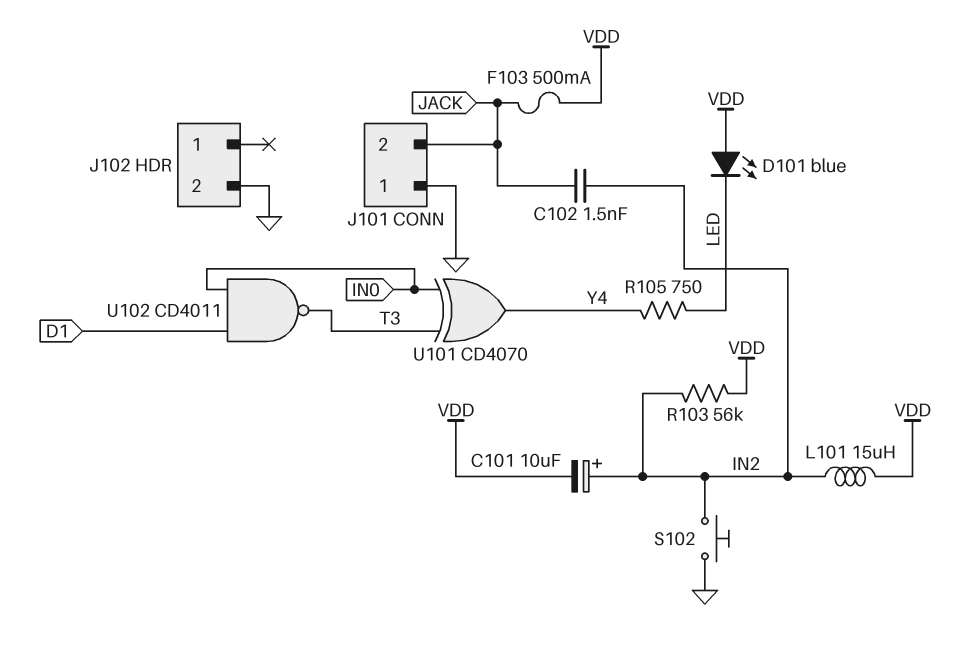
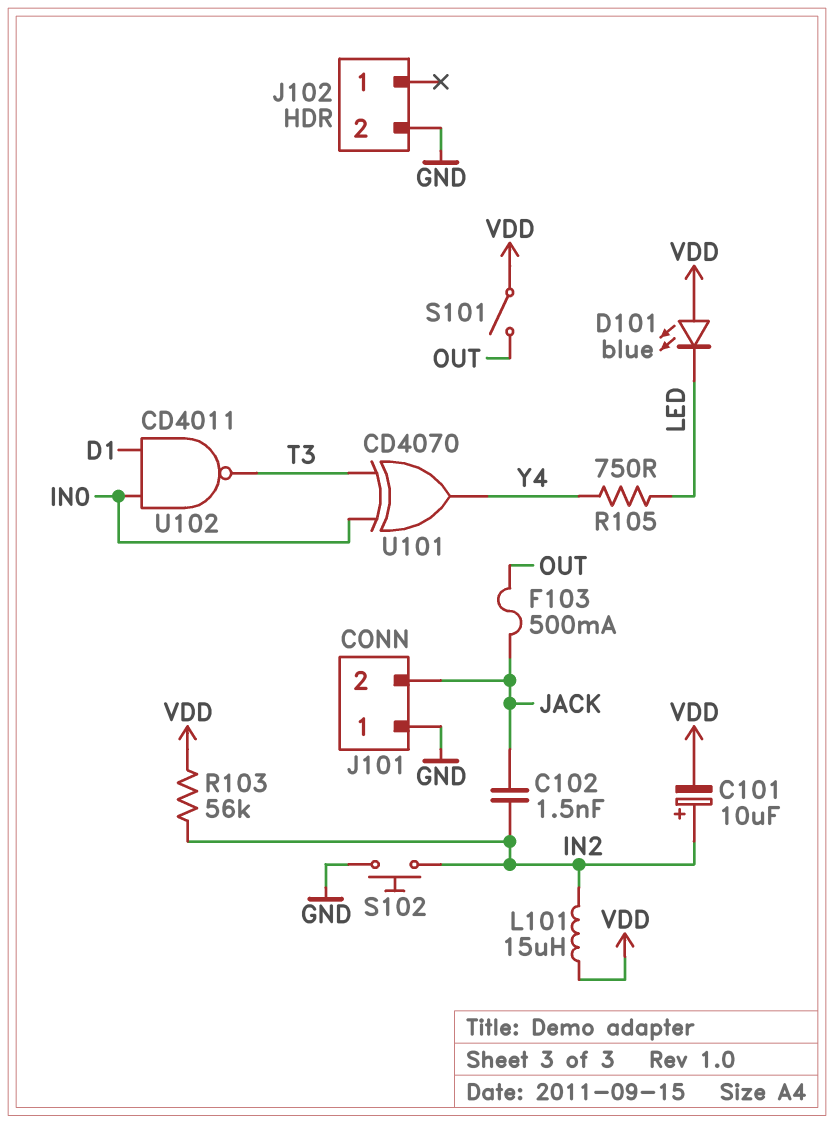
F103: 500mA (JACK, VDD) -> 500mA (JACK, OUT)
S101: none -> switch (OUT, VDD)

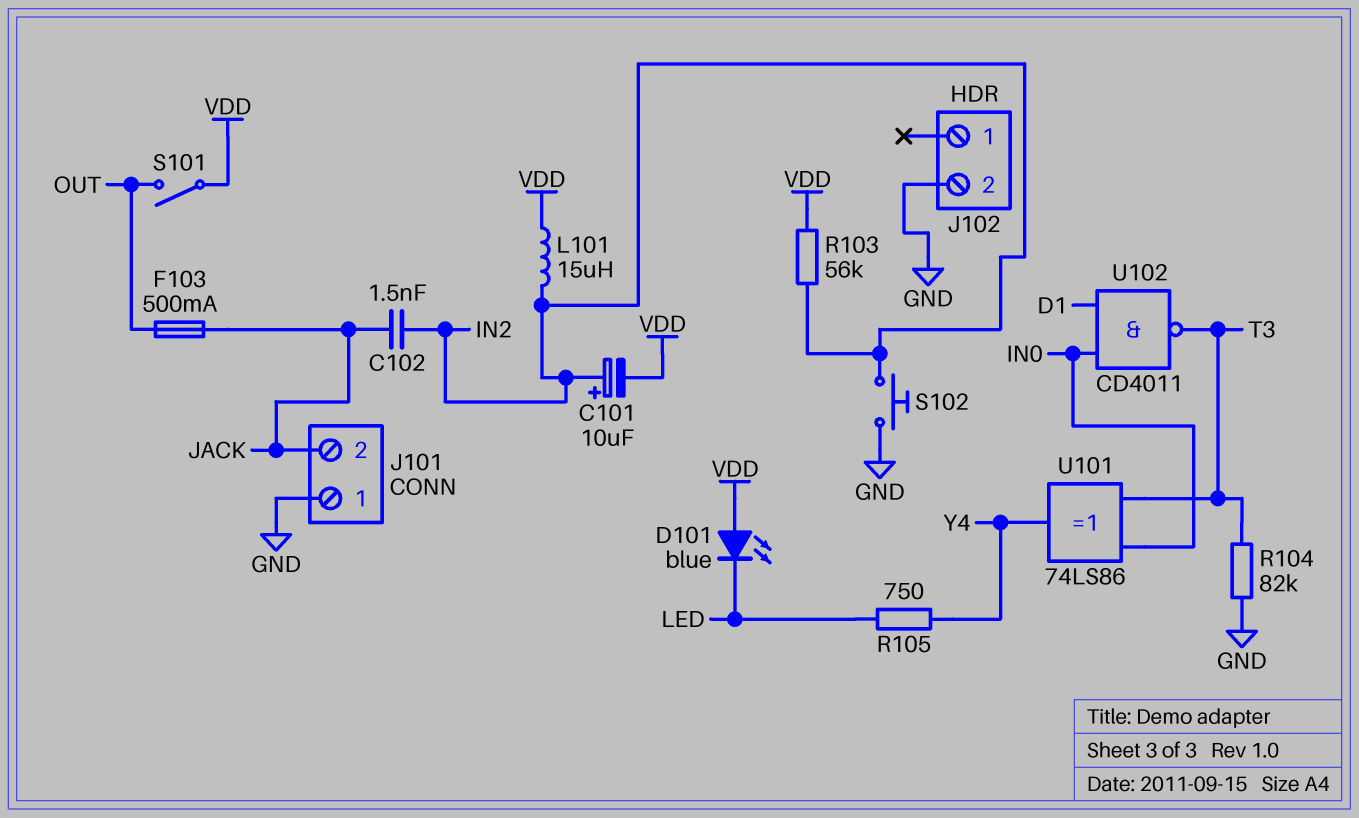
R104: none -> 82k (GND, T3)
U101: XOR CD4070 (in IN0, in T3, out Y4) -> XOR 74LS86 (in IN0, in T3, out Y4)

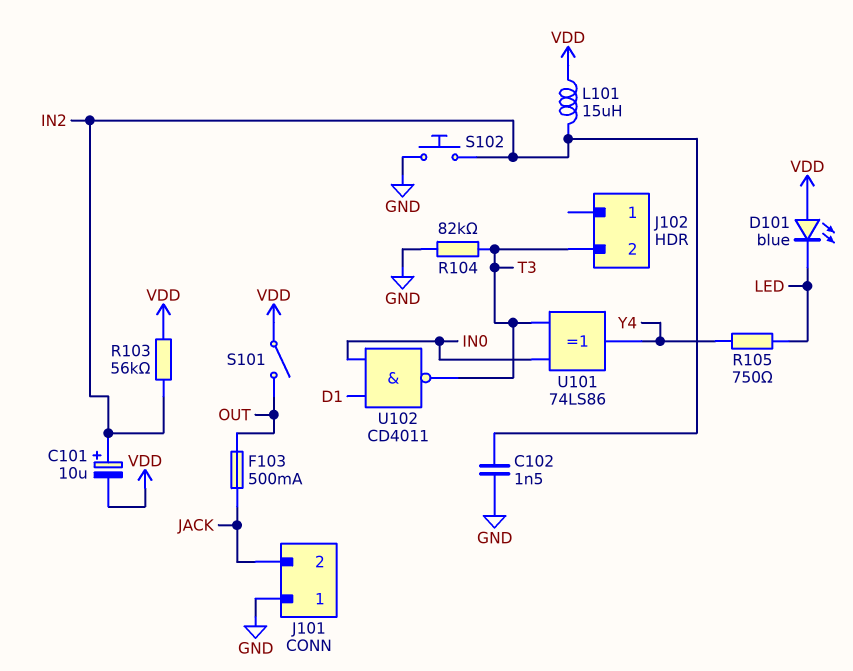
C102: 1.5nF (IN2, JACK) -> 1.5nF (GND, IN2)
J102 pin 2: GND -> T3

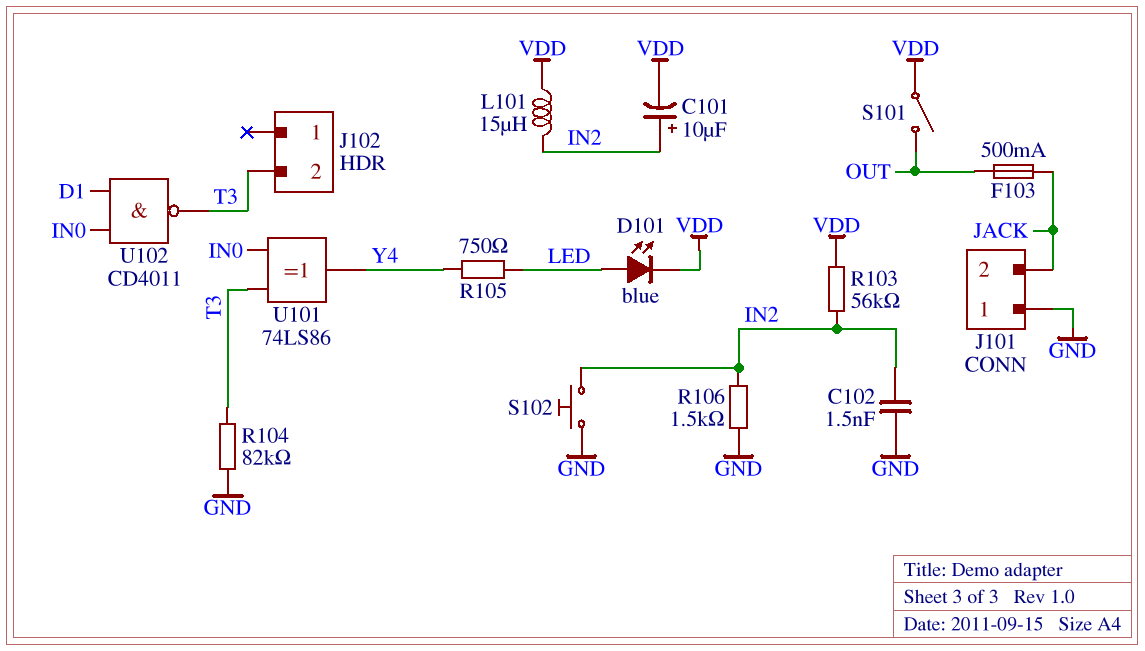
D101: LED blue (A VDD, K LED) -> LED blue (A LED, K VDD)
R106: none -> 1.5k (GND, IN2)

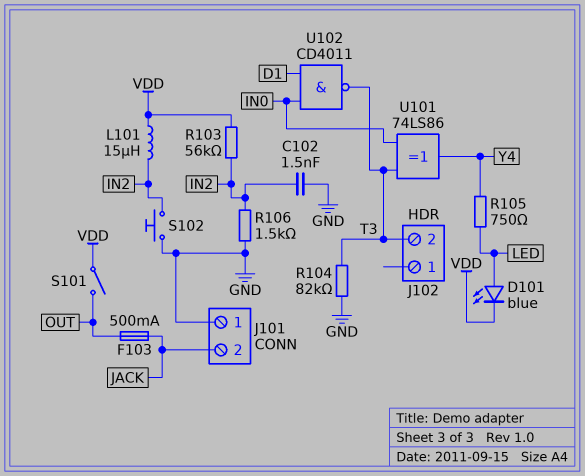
C101: 10uF (plus IN2, minus VDD) -> none

